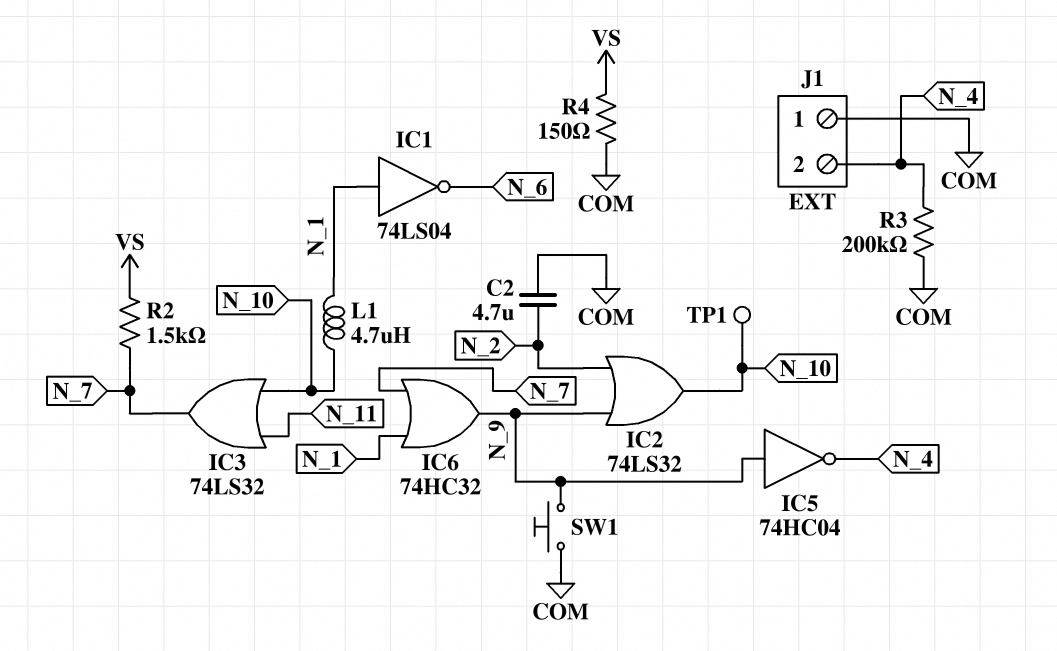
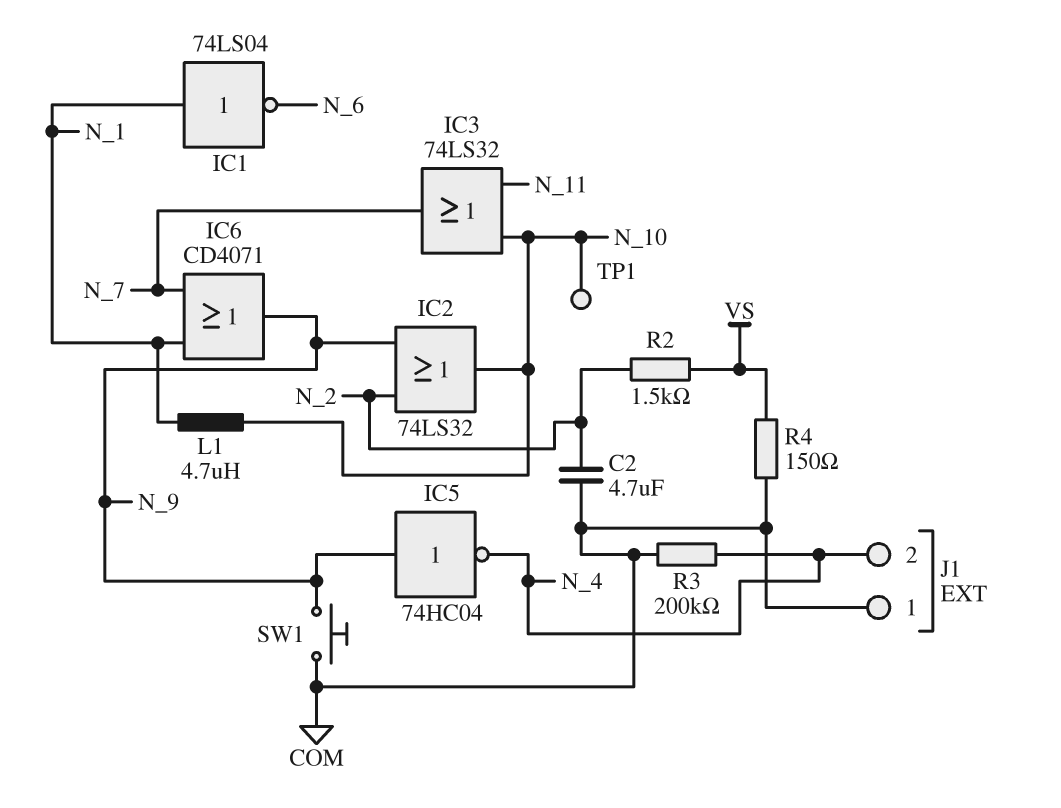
IC6: OR 74HC32 (in N_1, in N_7, out N_9) -> OR CD4071 (in N_1, in N_7, out N_9)
R2: 1.5k (N_7, VS) -> 1.5k (N_2, VS)

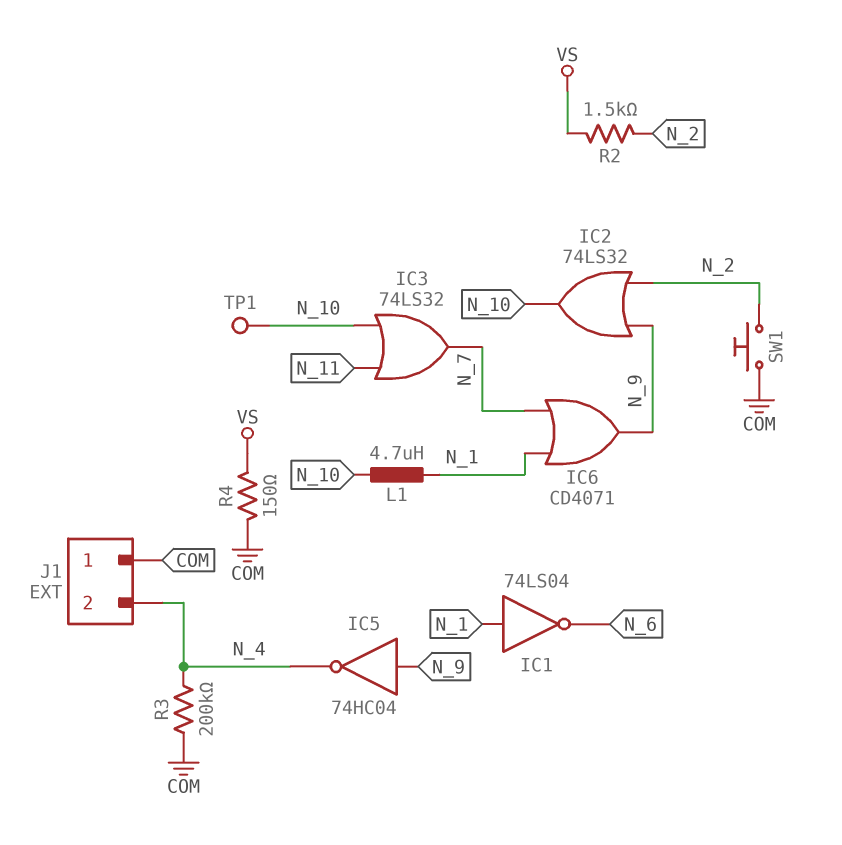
C2: 4.7uF (COM, N_2) -> none
SW1: button (COM, N_9) -> button (COM, N_2)

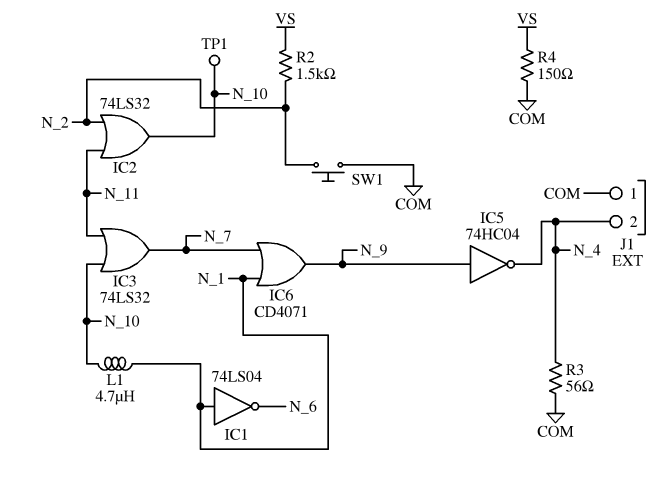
IC2: OR 74LS32 (in N_2, in N_9, out N_10) -> OR 74LS32 (in N_2, in N_11, out N_10)
R3: 200k (COM, N_4) -> 56 (COM, N_4)

